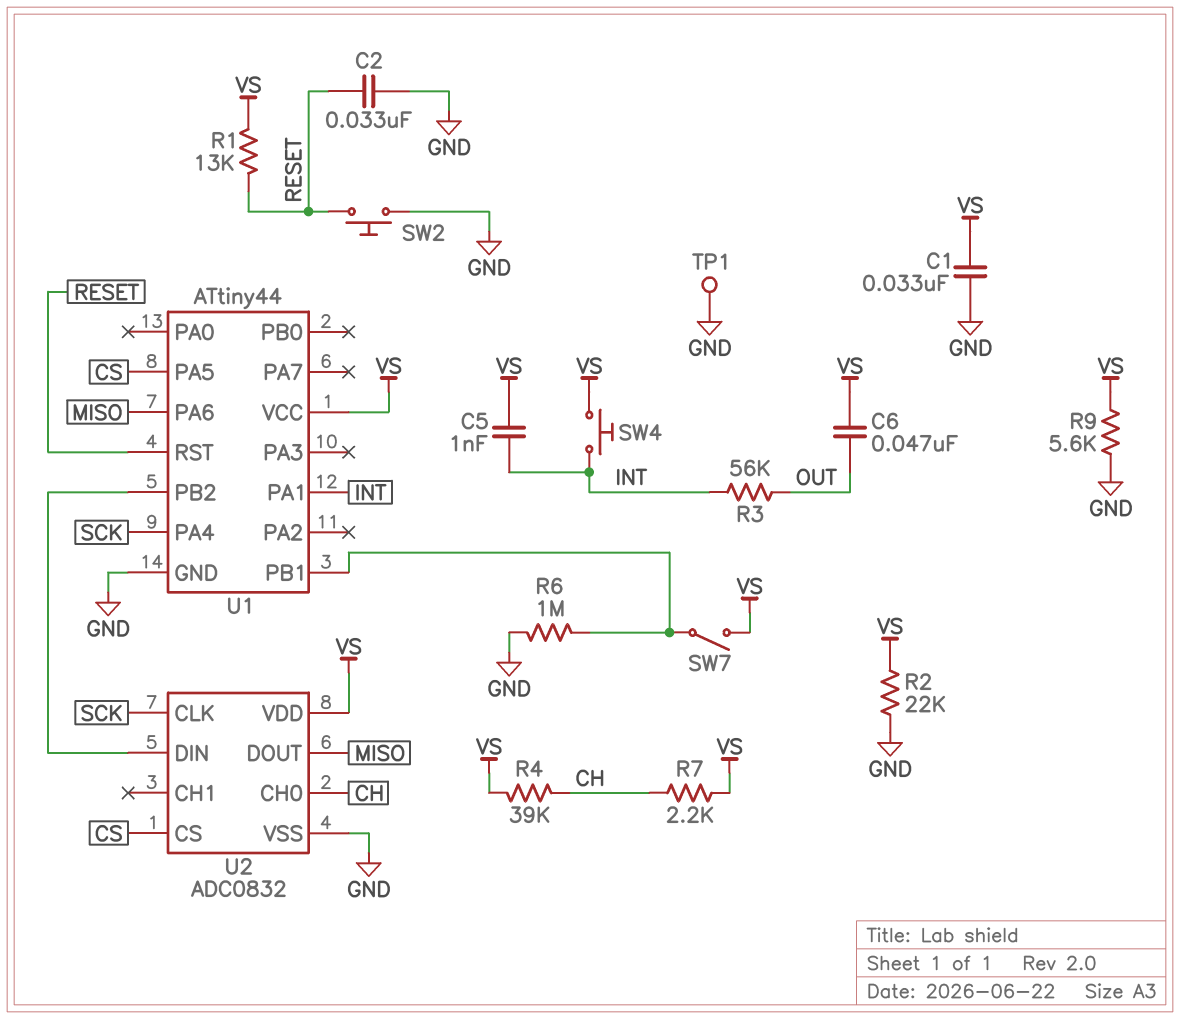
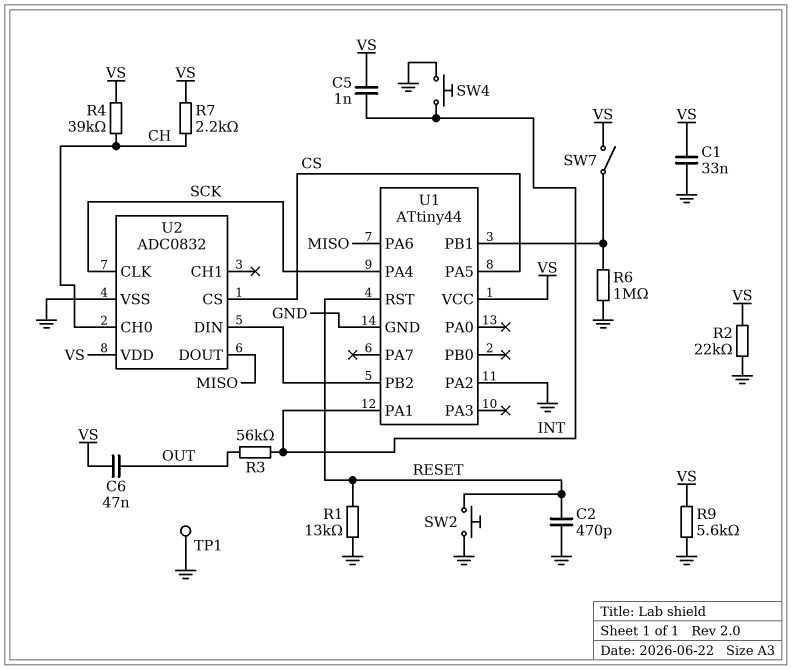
C2: 33nF (GND, RESET) -> 470pF (GND, RESET)
R1: 13k (RESET, VS) -> 13k (GND, RESET)
SW4: button (INT, VS) -> button (GND, INT)
U1 pin PA2: none -> GND

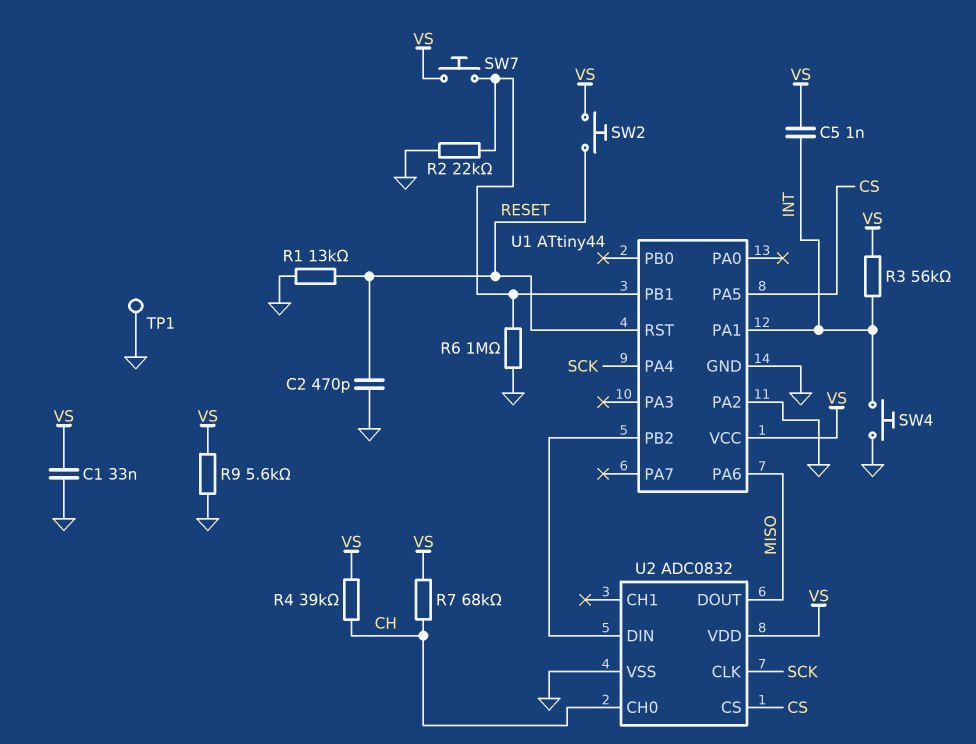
C6: 47nF (OUT, VS) -> none
R2: 22k (GND, VS) -> 22k (GND, U1/PB1)
R3: 56k (INT, OUT) -> 56k (INT, VS)
R7: 2.2k (CH, VS) -> 68k (CH, VS)
SW2: button (GND, RESET) -> button (RESET, VS)
SW7: switch (U1/PB1, VS) -> button (U1/PB1, VS)

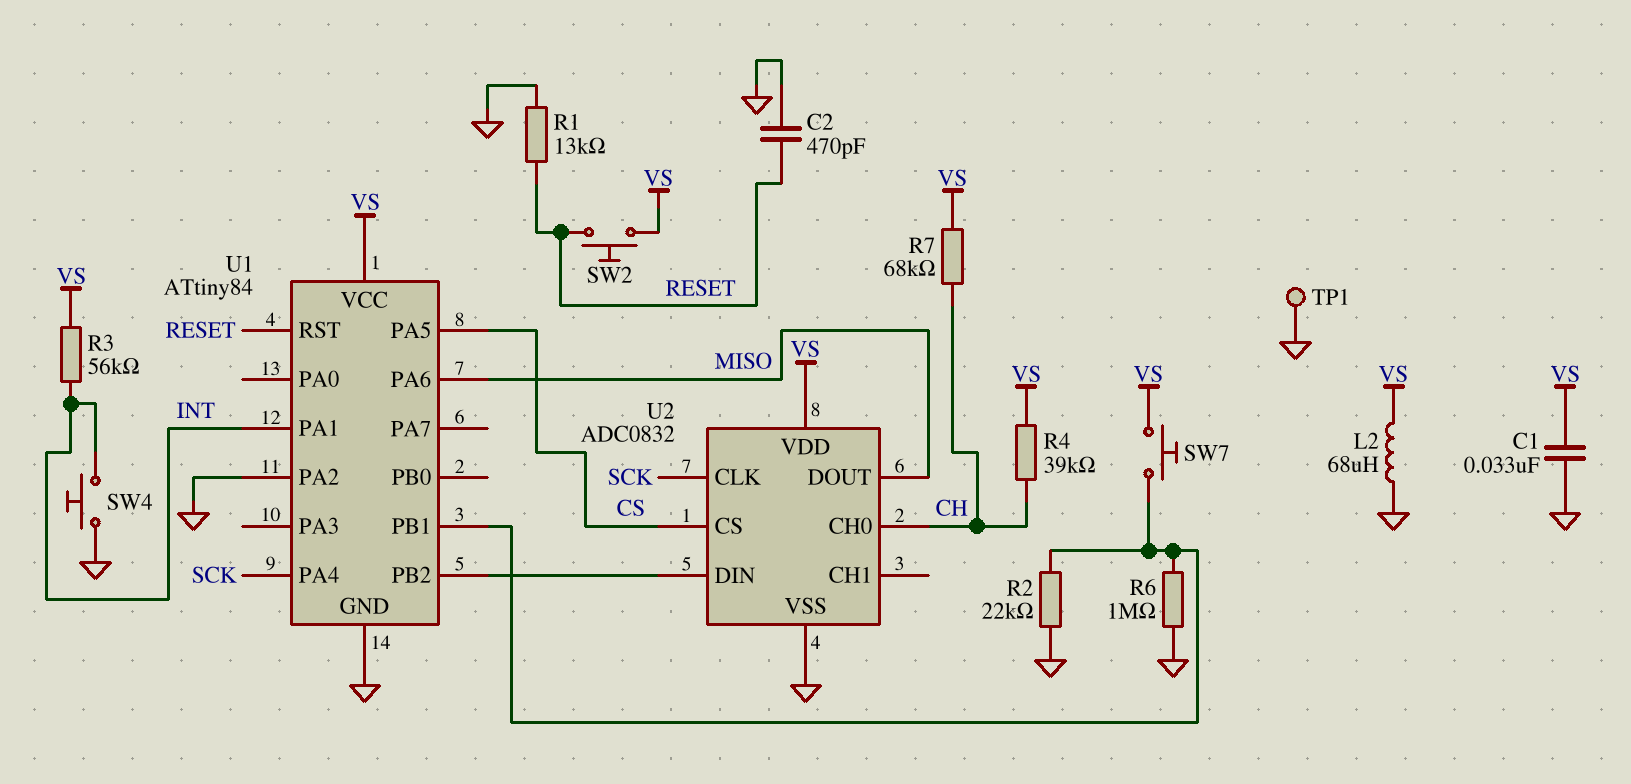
C5: 1nF (INT, VS) -> none
L2: none -> 68uH (GND, VS)
R9: 5.6k (GND, VS) -> none
U1: ATtiny44 -> ATtiny84

